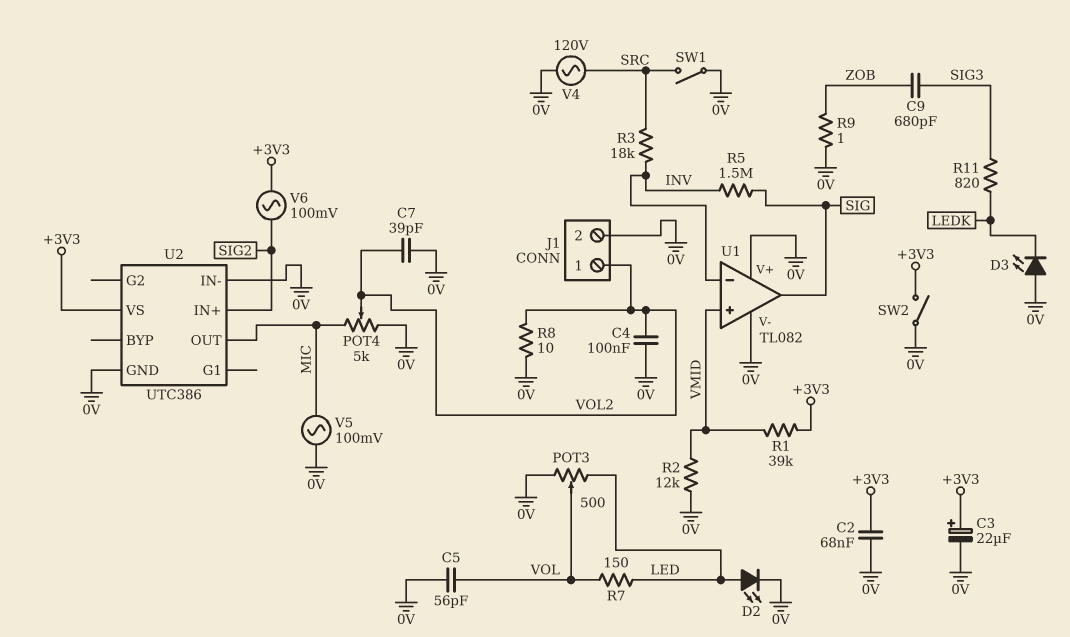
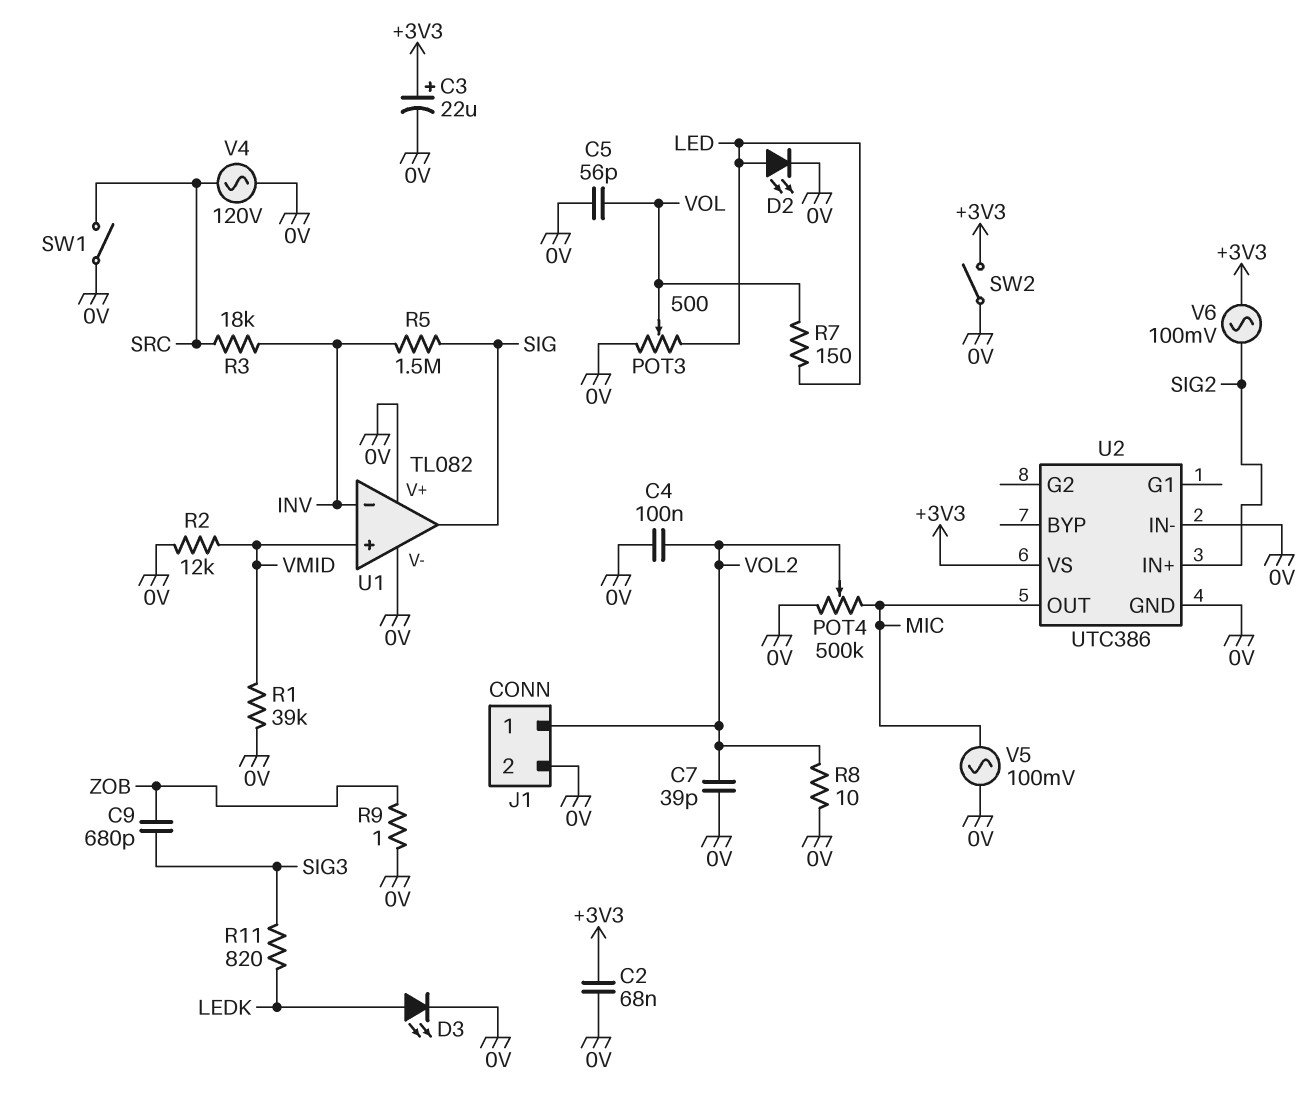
D3: LED (A 0V, K LEDK) -> LED (A LEDK, K 0V)
POT4: 5k (0V, MIC, wiper VOL2) -> 500k (0V, MIC, wiper VOL2)
R1: 39k (+3V3, VMID) -> 39k (0V, VMID)

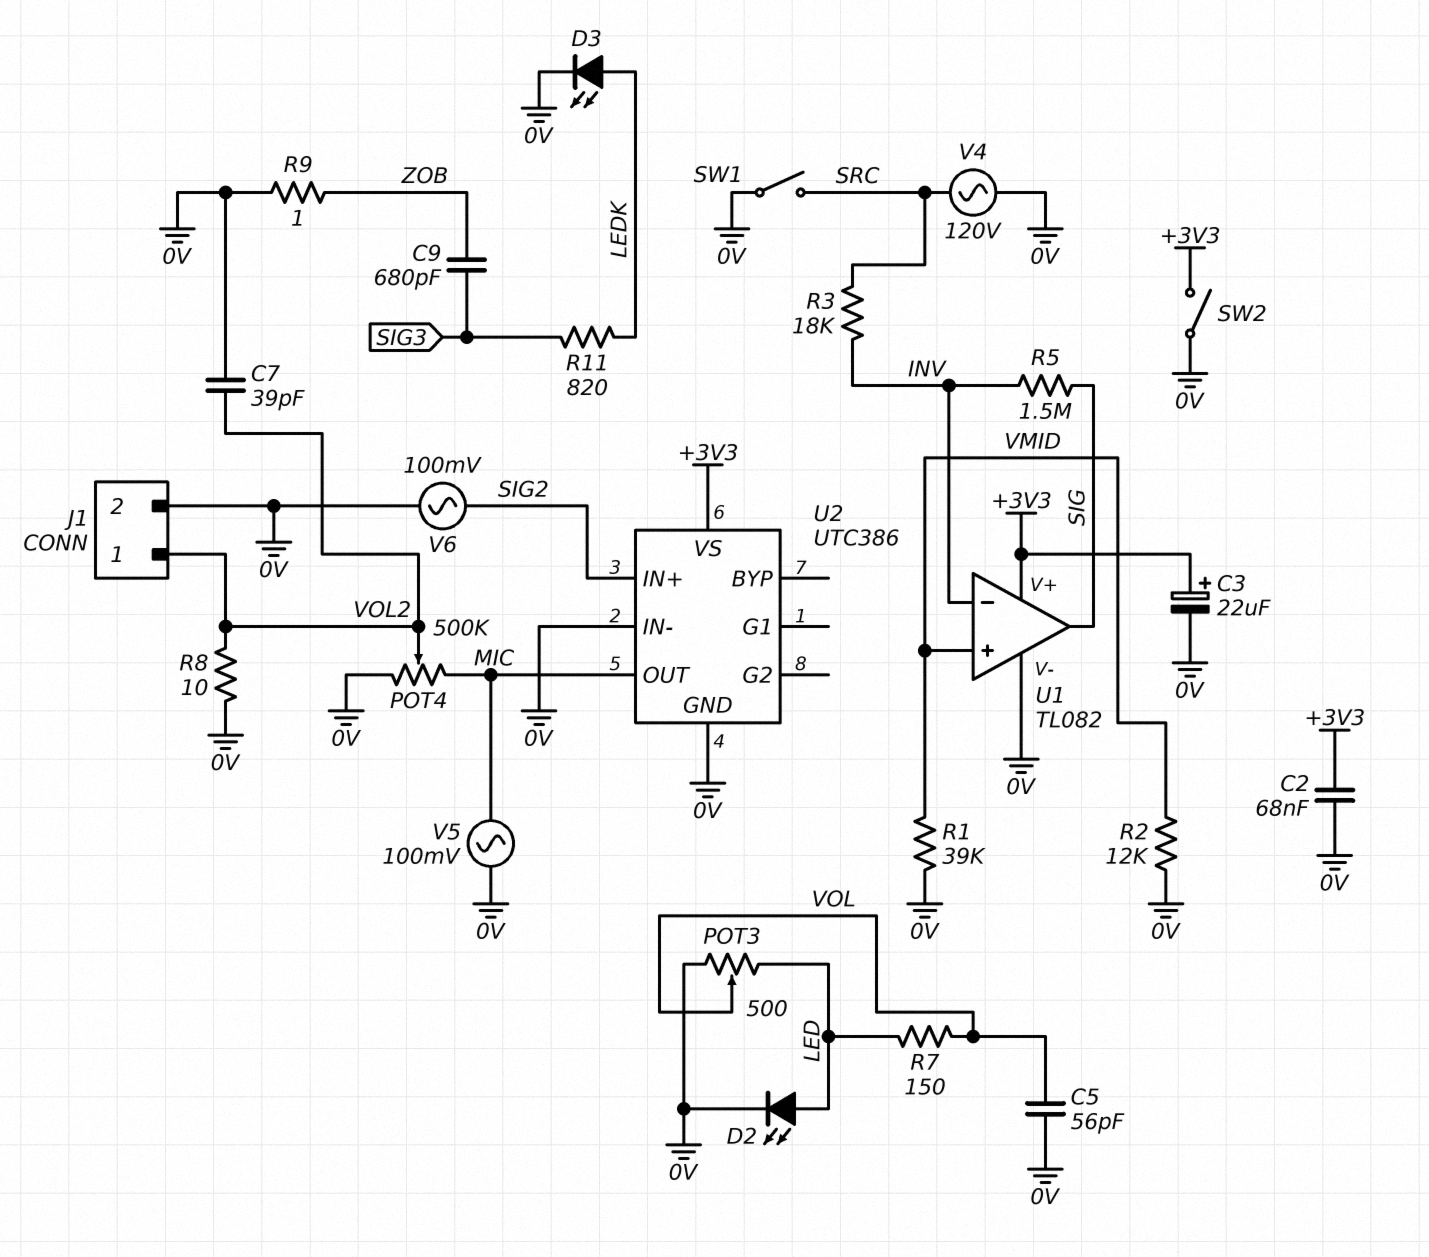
C4: 100nF (0V, VOL2) -> none
U1 pin V+: 0V -> +3V3
V6: AC 100mV (+3V3, SIG2) -> AC 100mV (0V, SIG2)

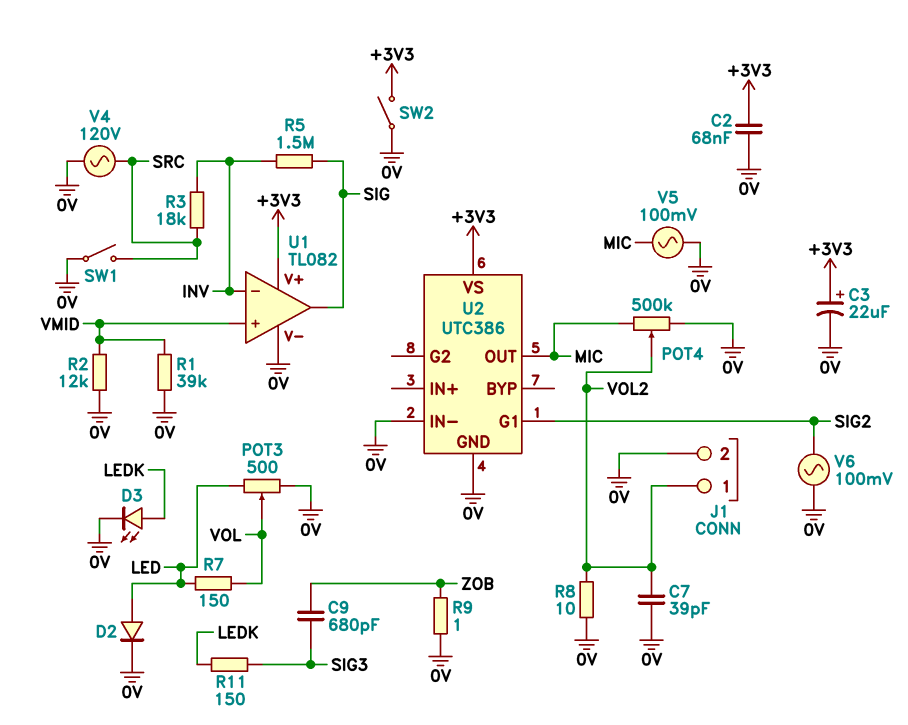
C5: 56pF (0V, VOL) -> none
D2: LED (A LED, K 0V) -> diode (A LED, K 0V)
R11: 820 (LEDK, SIG3) -> 150 (LEDK, SIG3)
U2 pin G1: none -> SIG2
U2 pin IN+: SIG2 -> none

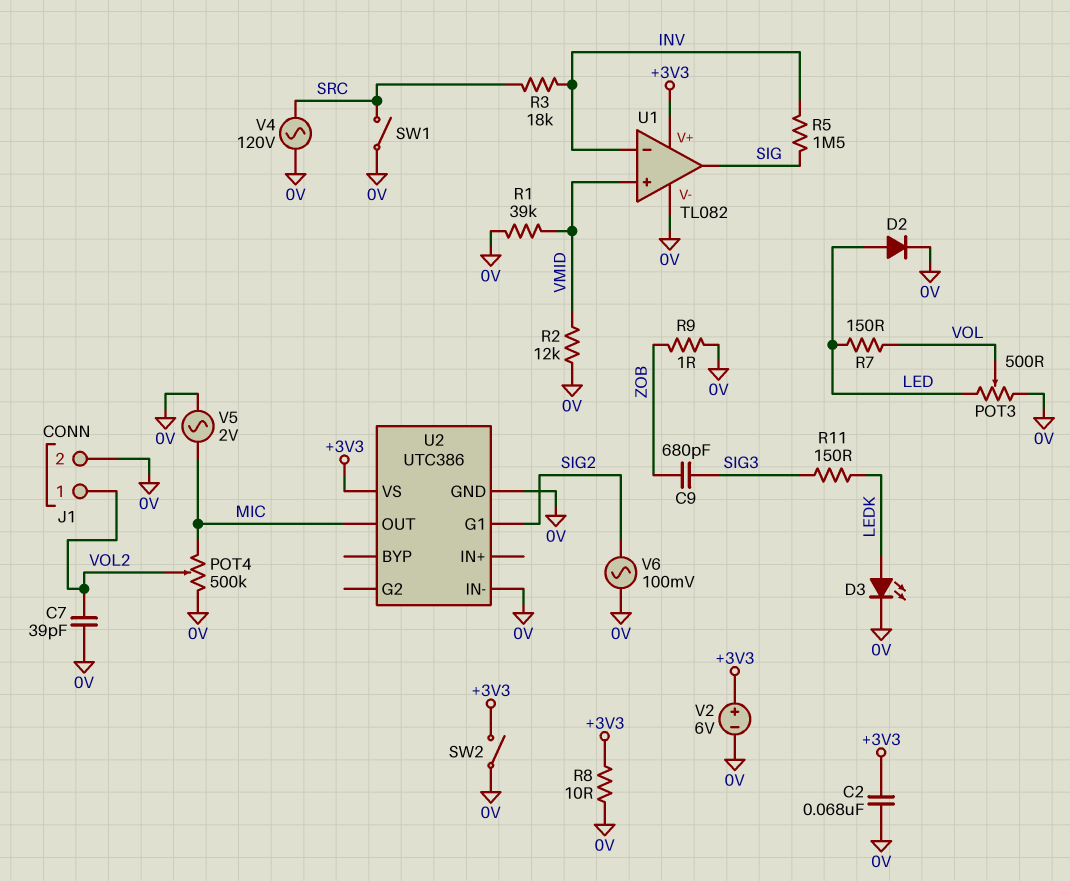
C3: 22uF (plus +3V3, minus 0V) -> none
R8: 10 (0V, VOL2) -> 10 (+3V3, 0V)
V2: none -> 6V (plus +3V3, minus 0V)
V5: AC 100mV (0V, MIC) -> AC 2V (0V, MIC)

